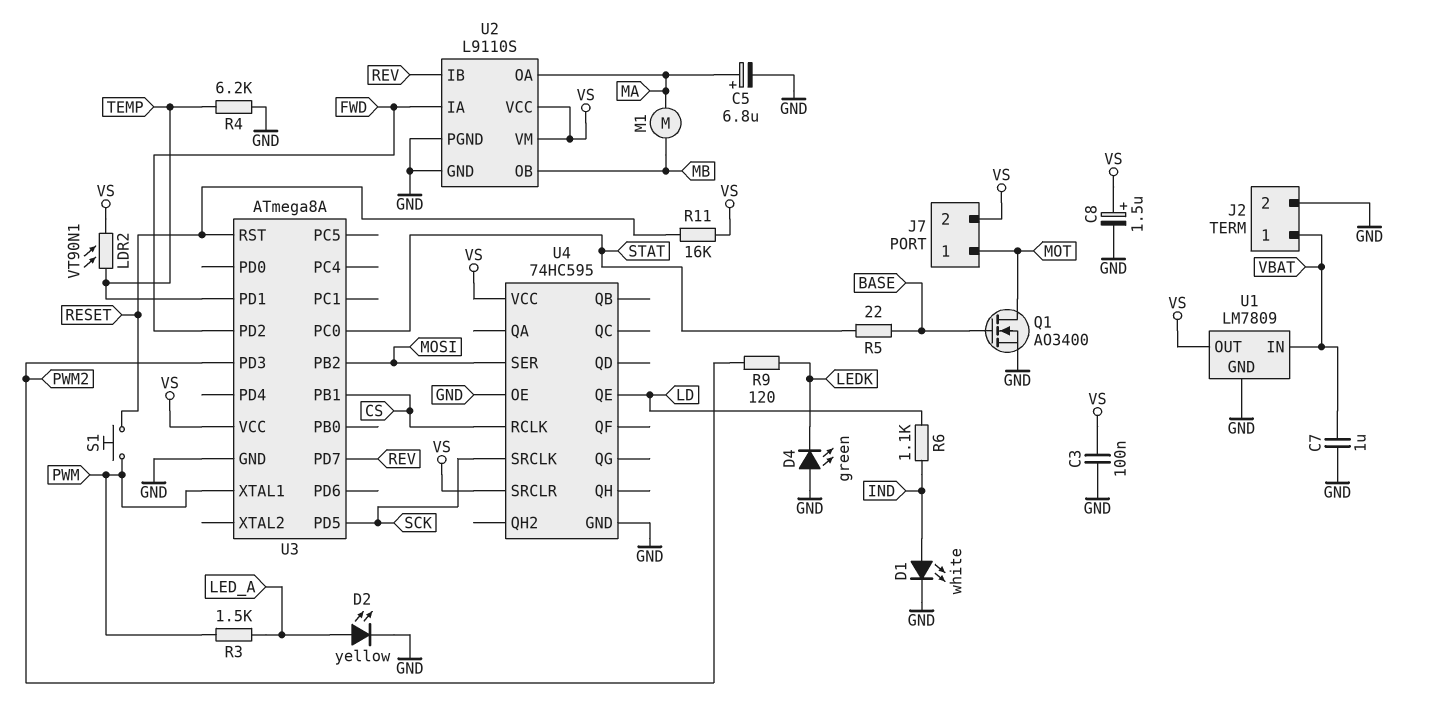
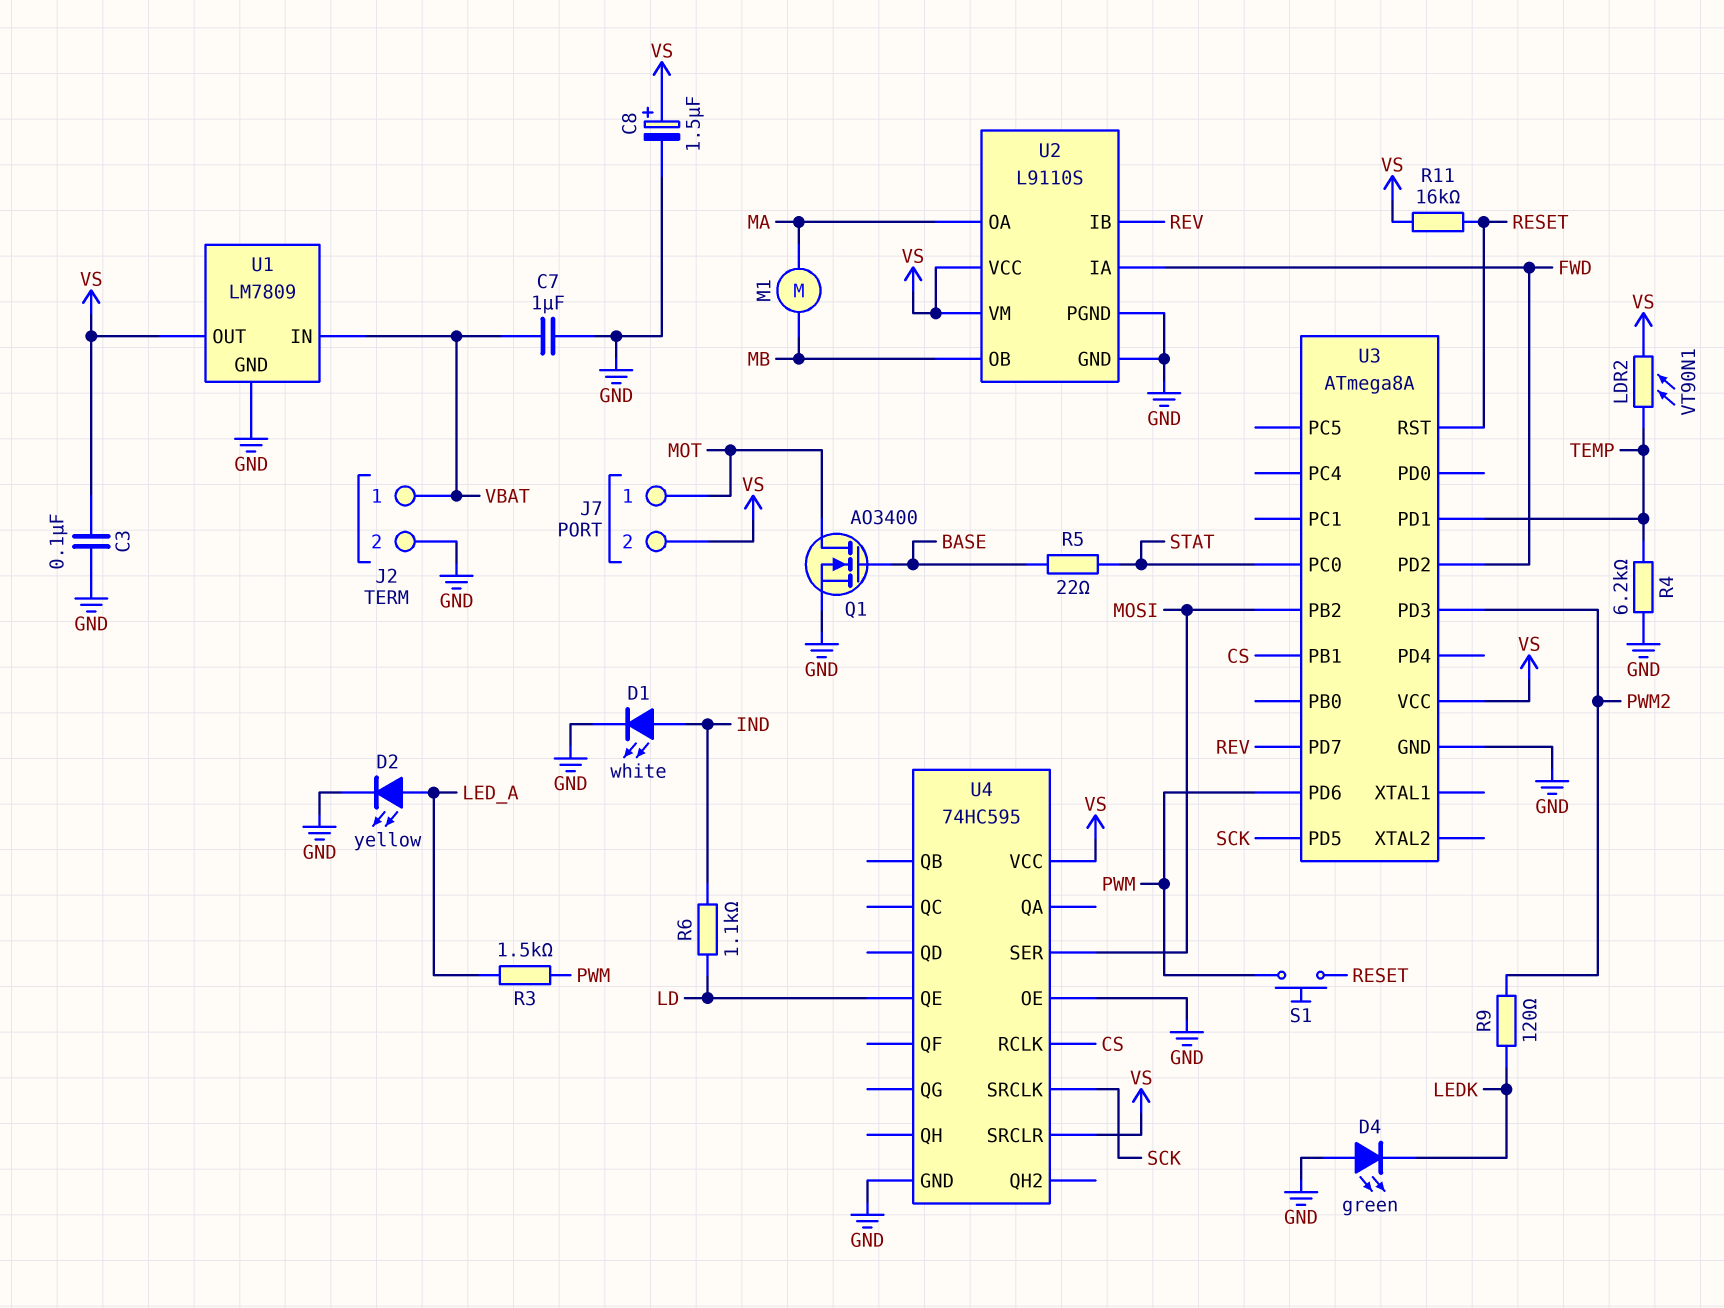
C5: 6.8uF (plus MA, minus GND) -> none
U3 pin PD6: none -> PWM
U3 pin XTAL1: PWM -> none

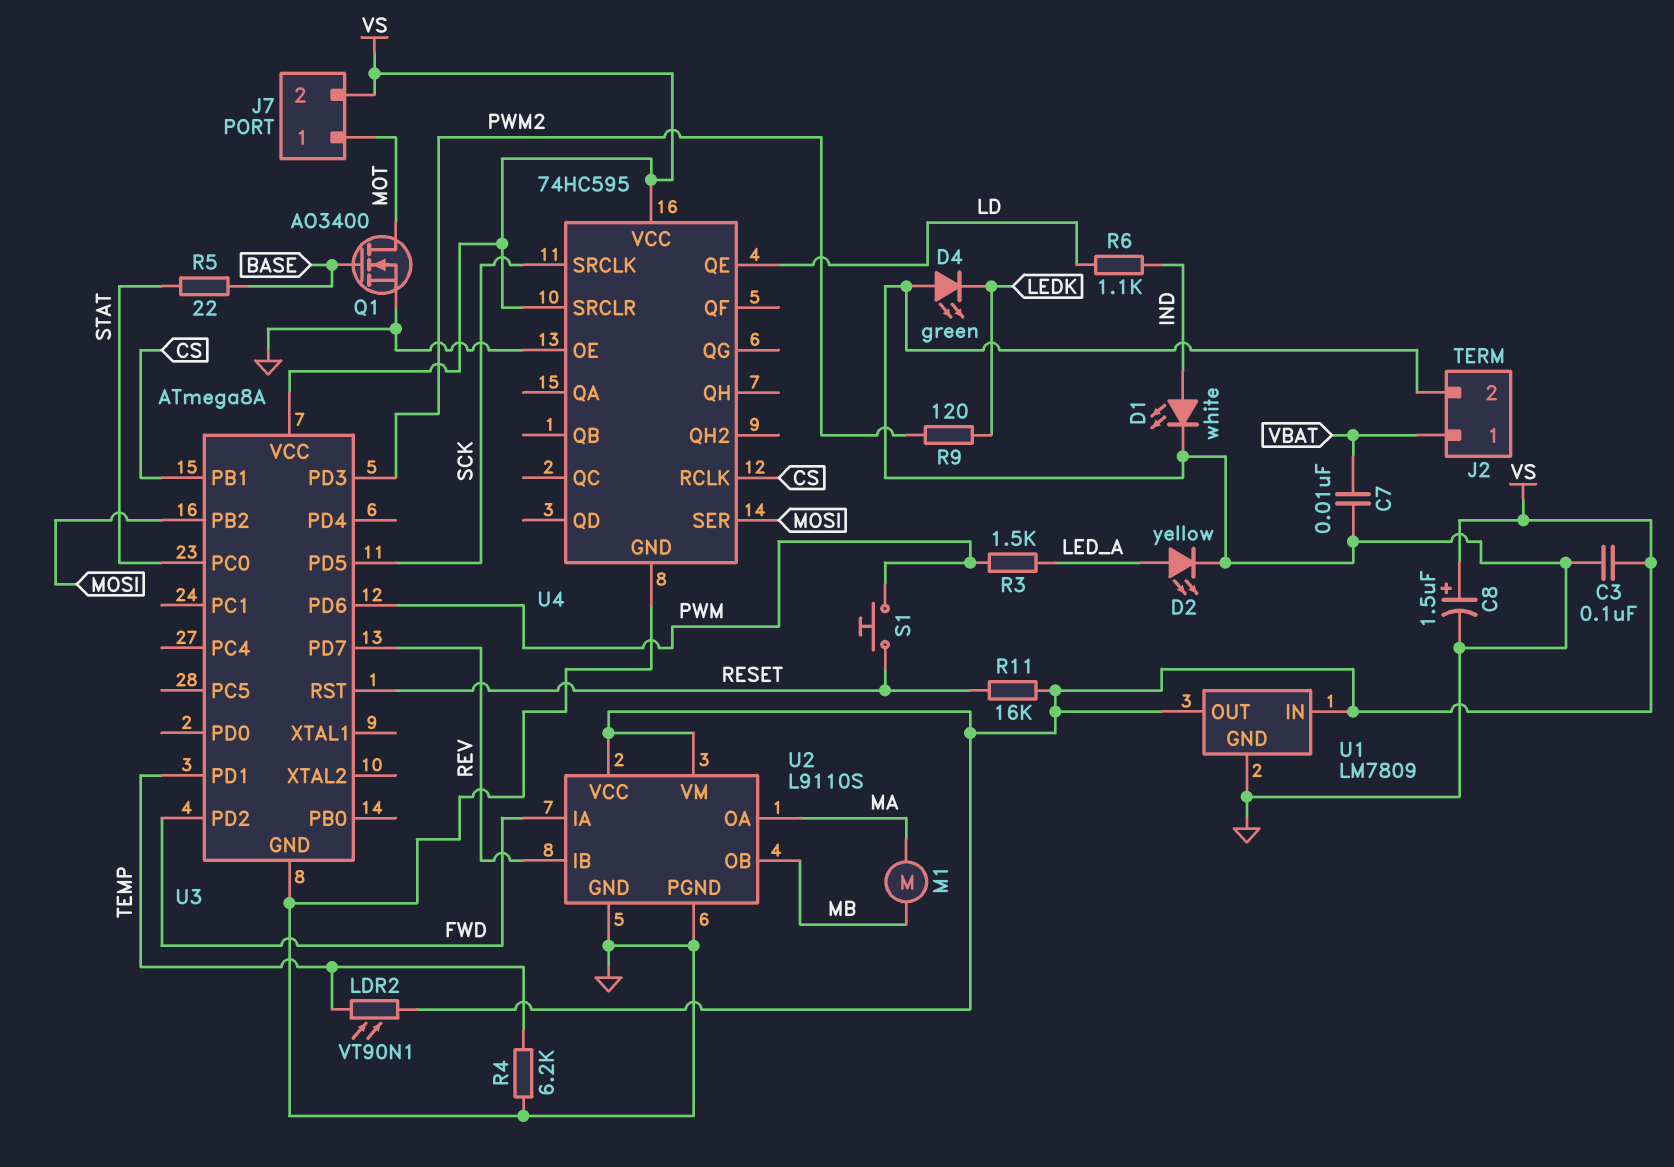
C7: 1uF (GND, VBAT) -> 10nF (GND, VBAT)
U1 pin IN: VBAT -> VS

